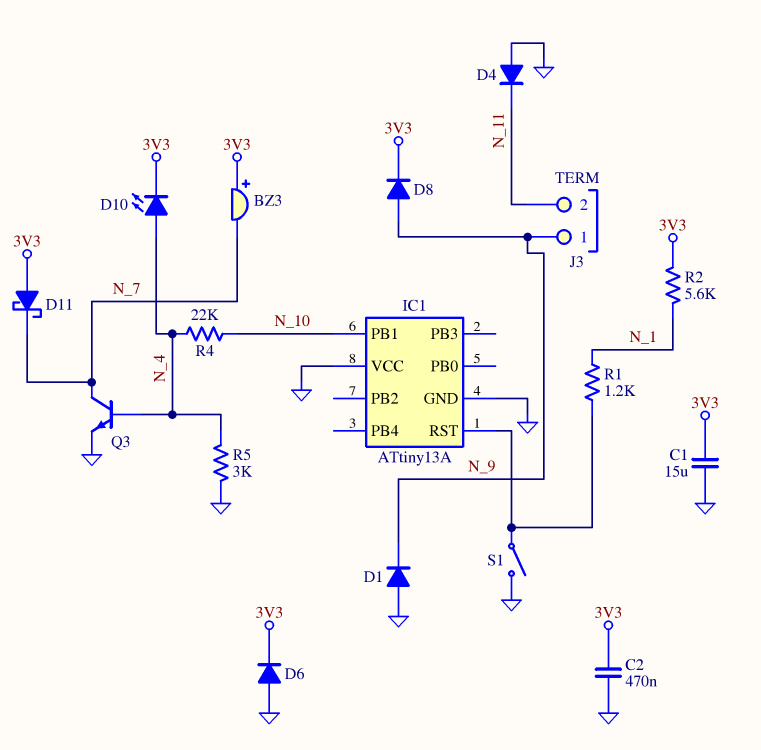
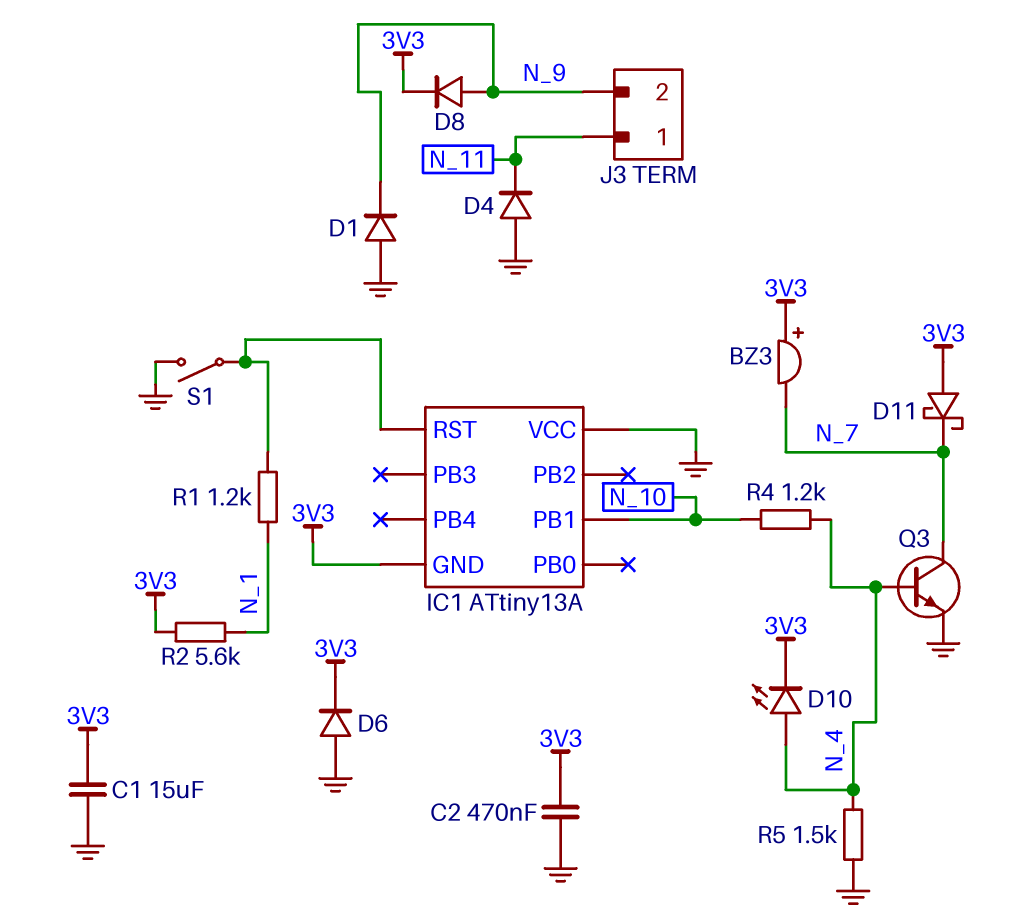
IC1 pin GND: GND -> 3V3
J3 pin 1: N_9 -> N_11
J3 pin 2: N_11 -> N_9
R4: 22k (N_4, N_10) -> 1.2k (N_4, N_10)
R5: 3k (GND, N_4) -> 1.5k (GND, N_4)

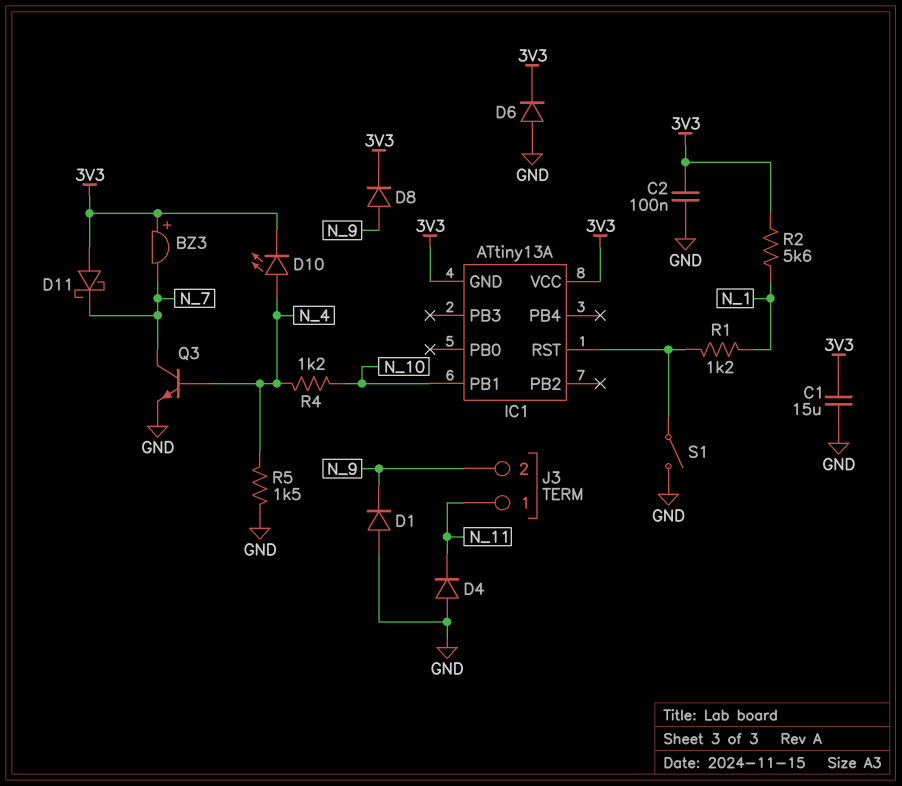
C2: 470nF (3V3, GND) -> 100nF (3V3, GND)
IC1 pin VCC: GND -> 3V3

